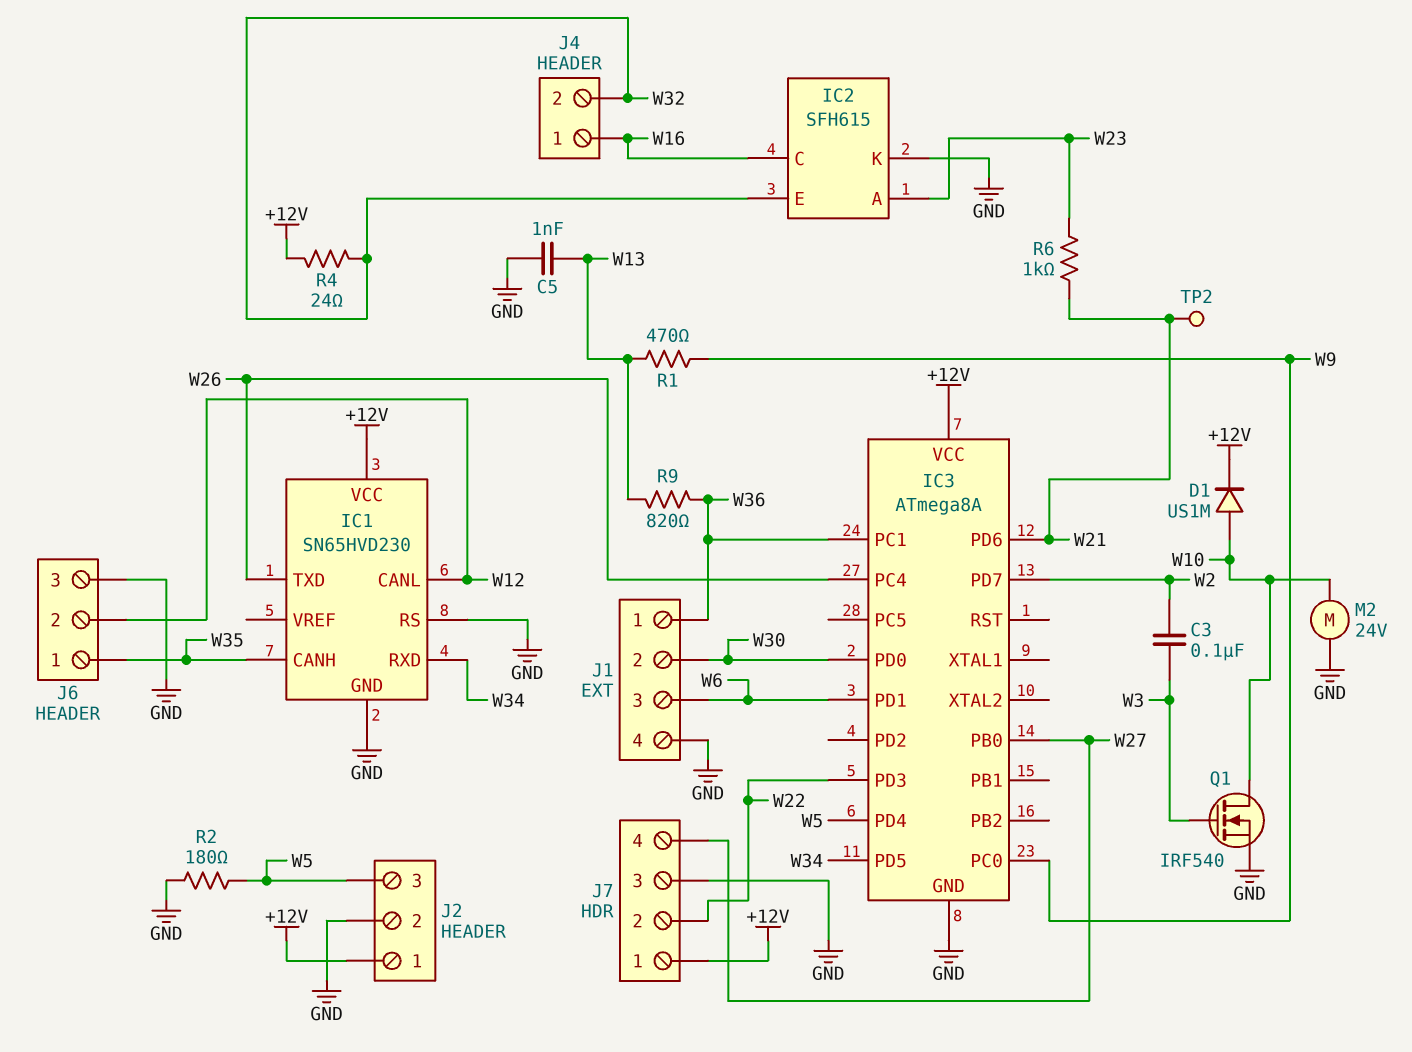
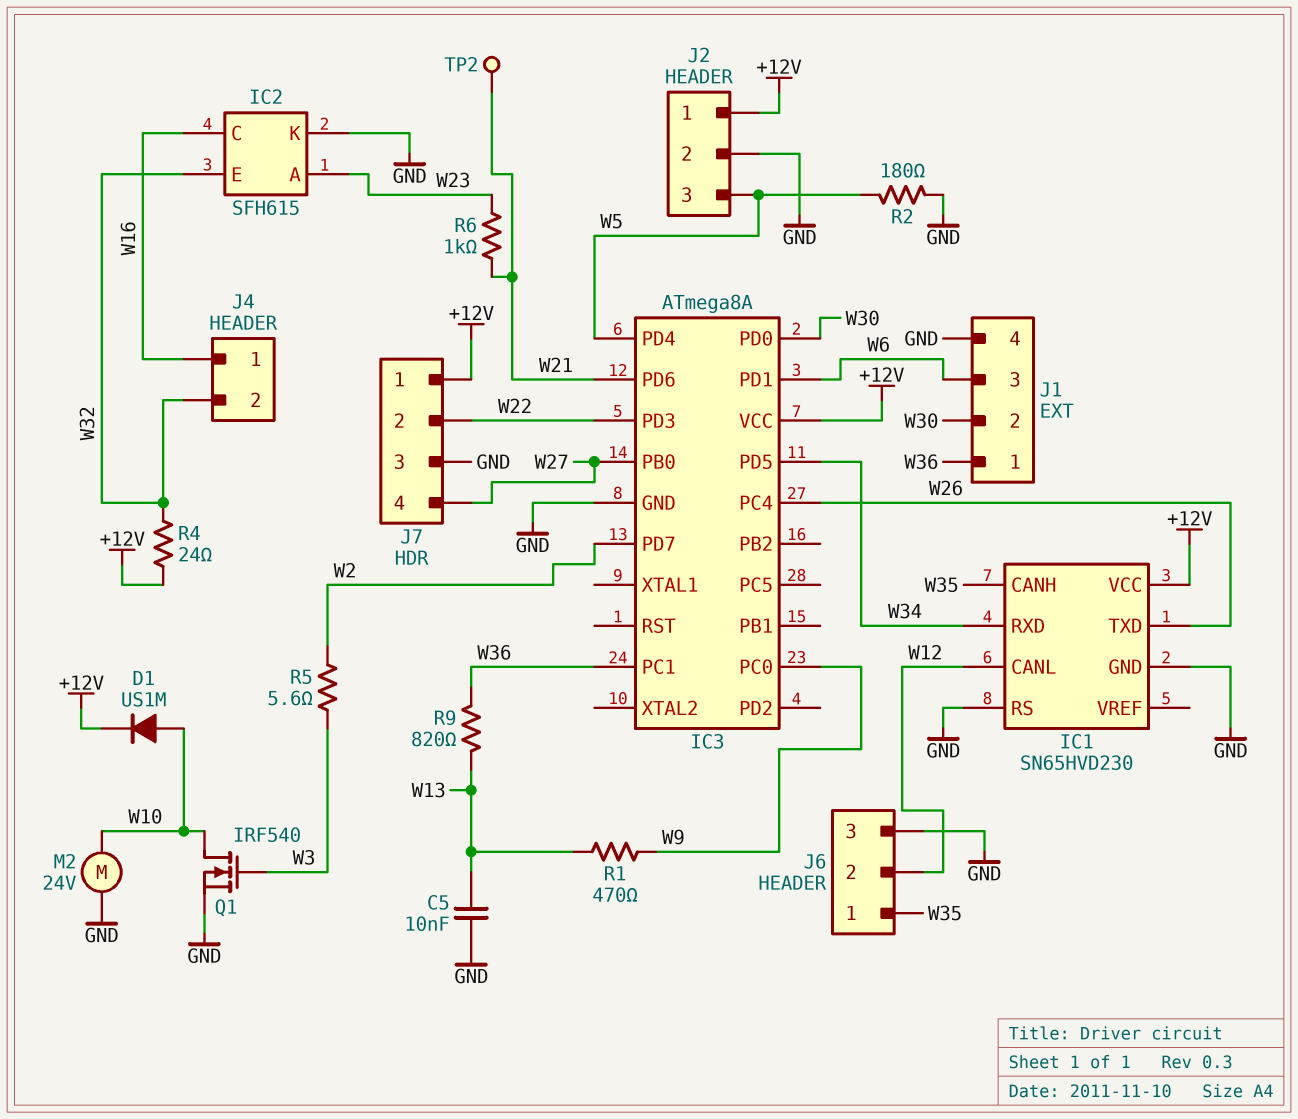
C3: 100nF (W2, W3) -> none
C5: 1nF (GND, W13) -> 10nF (GND, W13)
R5: none -> 5.6 (W2, W3)

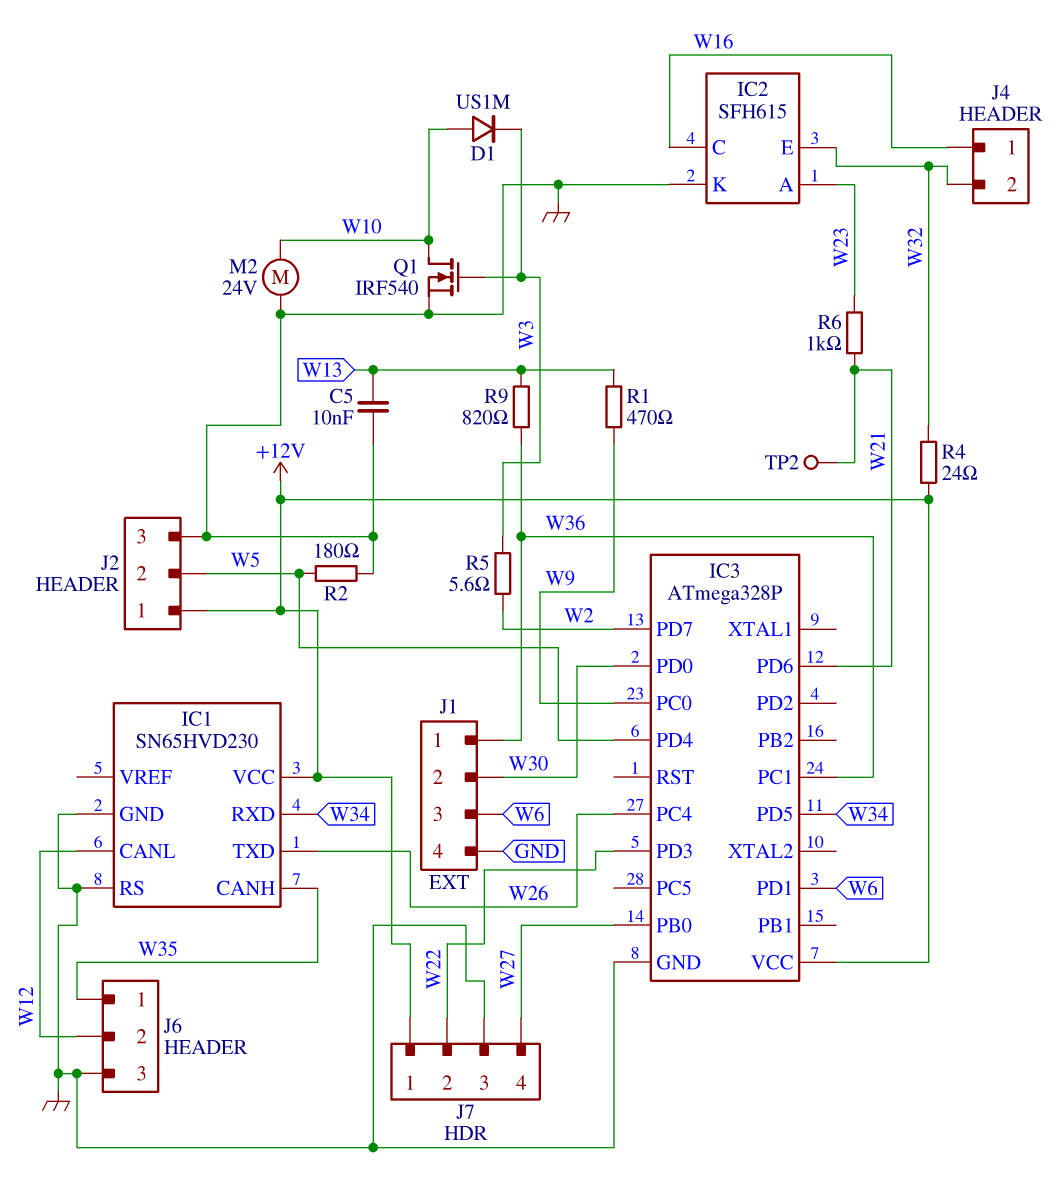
D1: diode US1M (A W10, K +12V) -> diode US1M (A W10, K W3)
IC3: ATmega8A -> ATmega328P
J2 pin 2: GND -> W5
J2 pin 3: W5 -> GND

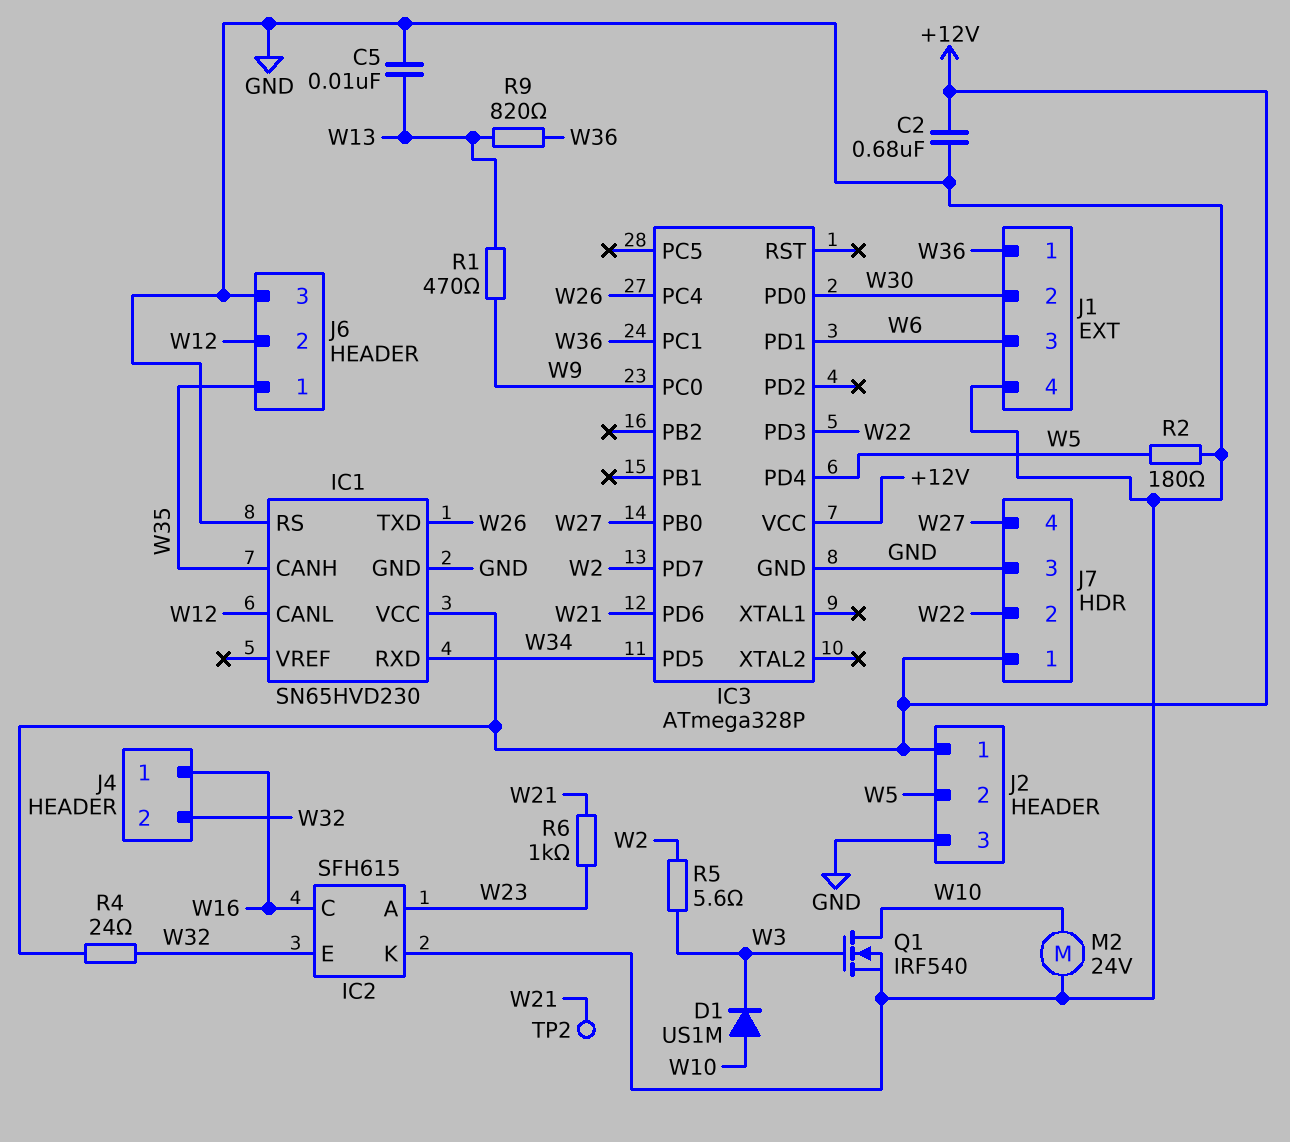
C2: none -> 680nF (+12V, GND)

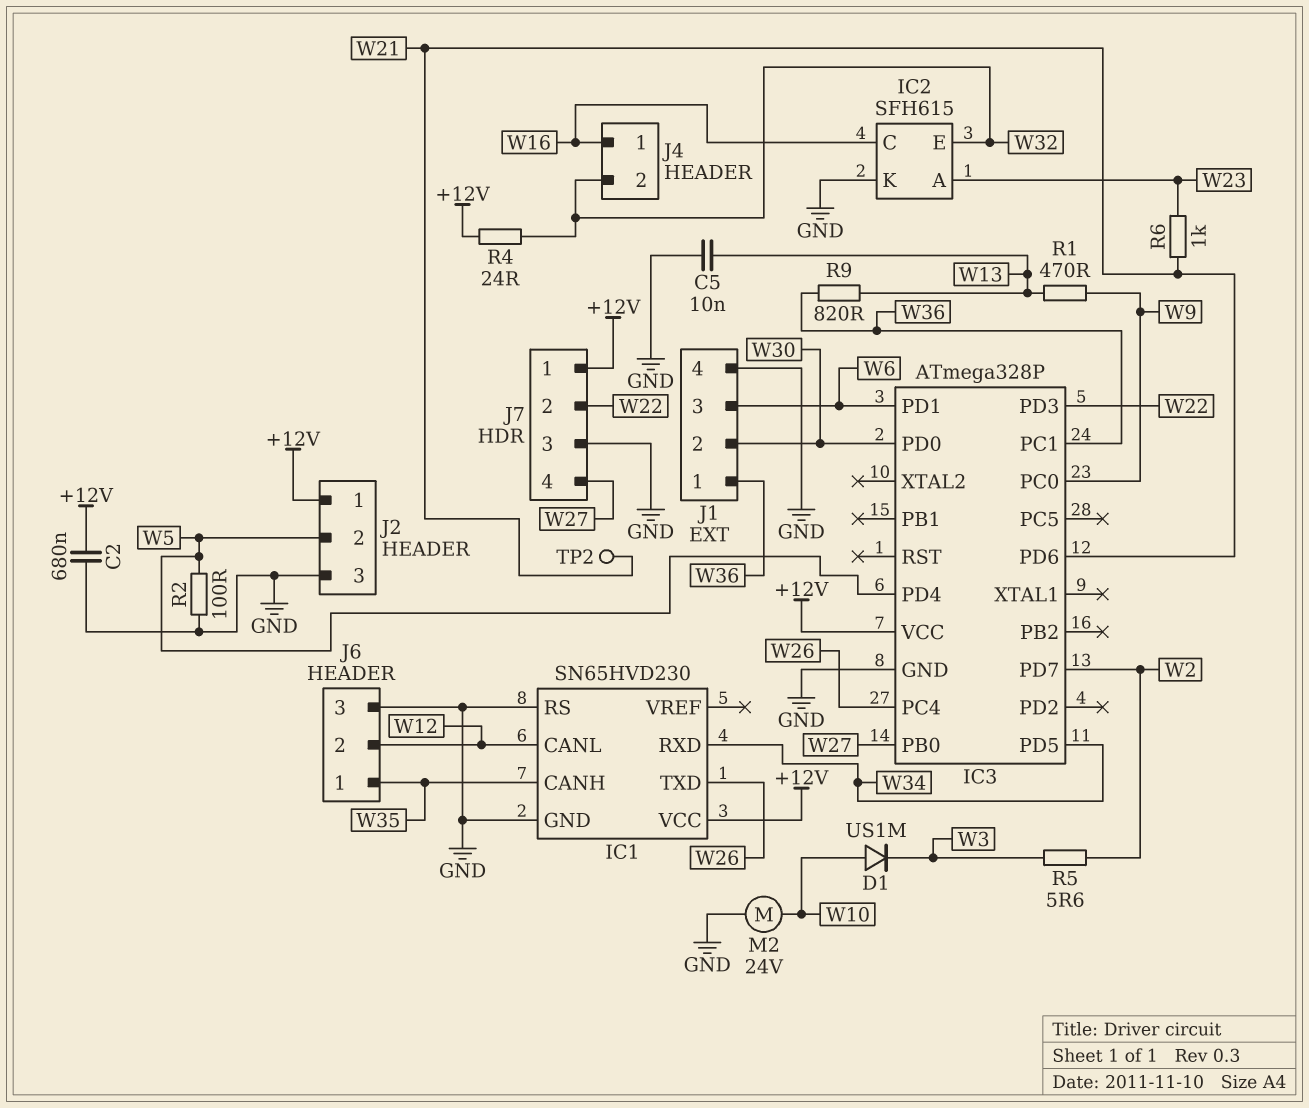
Q1: NMOS IRF540 (G W3, D W10, S GND) -> none
R2: 180 (GND, W5) -> 100 (GND, W5)

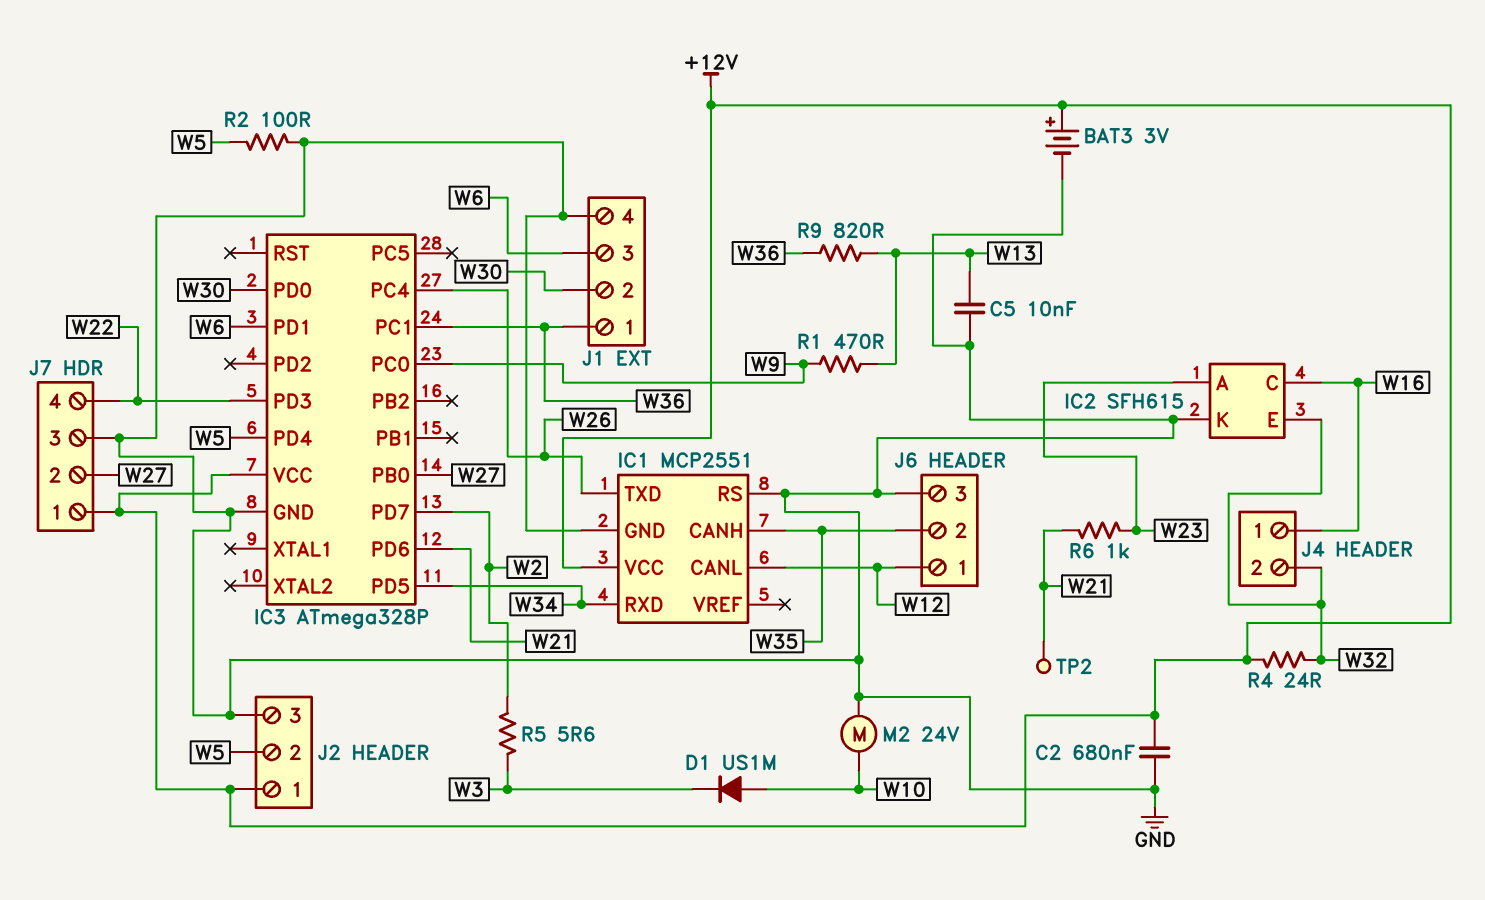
BAT3: none -> 3V (plus +12V, minus GND)
IC1: SN65HVD230 -> MCP2551
J6 pin 1: W35 -> W12
J6 pin 2: W12 -> W35
J7 pin 2: W22 -> W27
J7 pin 4: W27 -> W22

